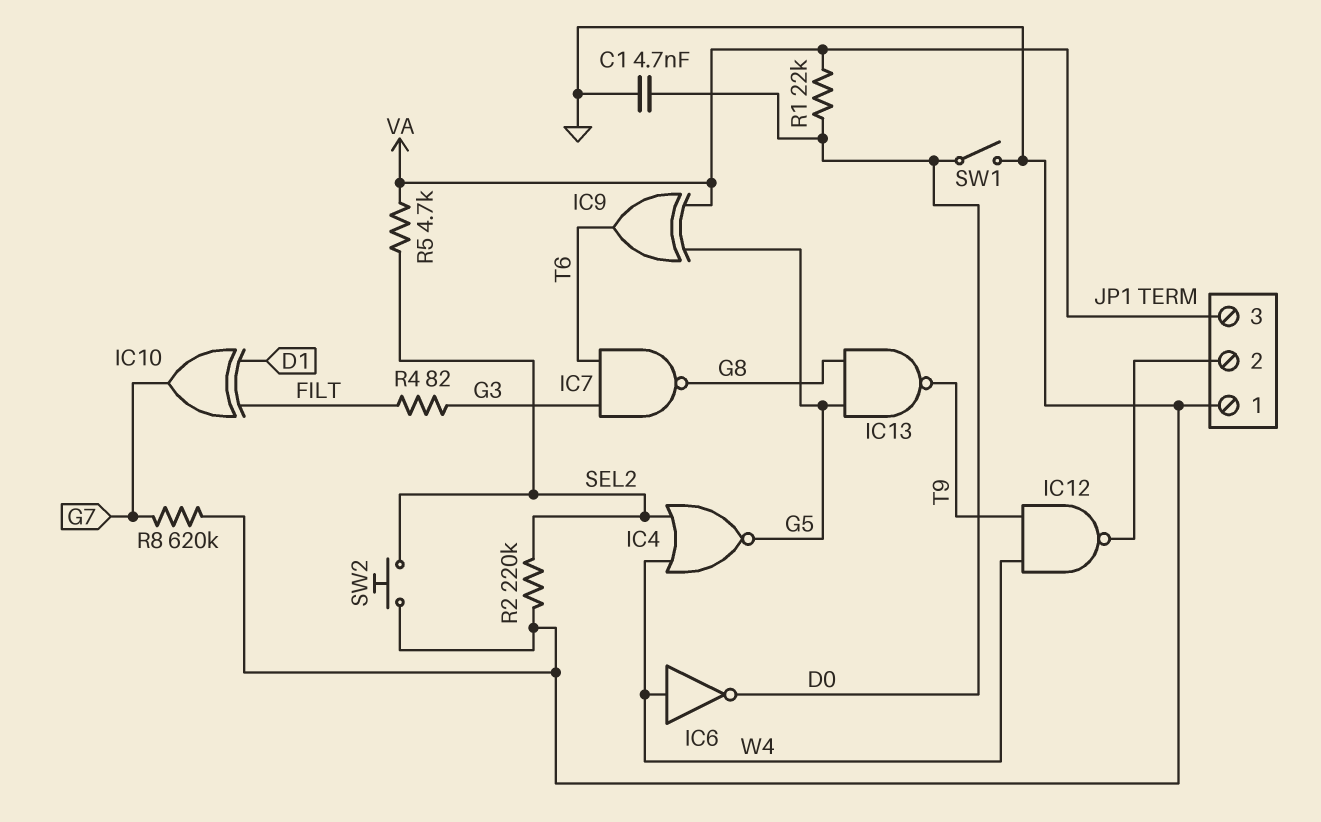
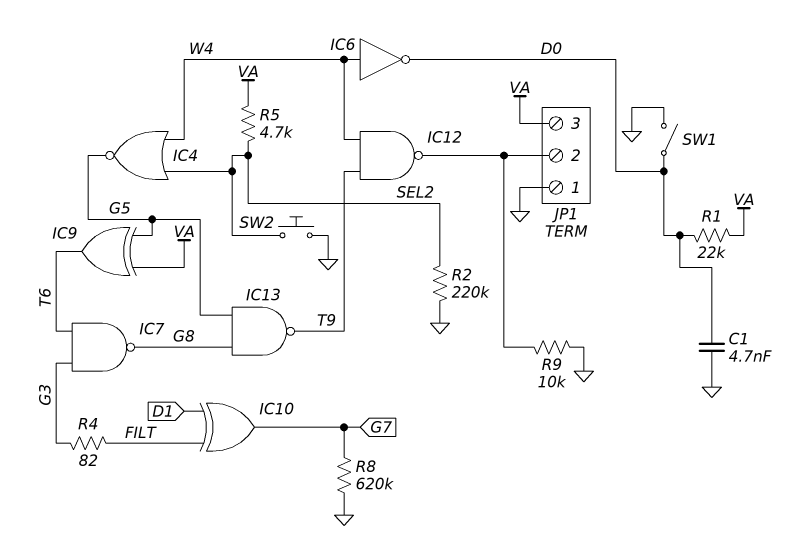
R9: none -> 10k (GND, JP1/2)

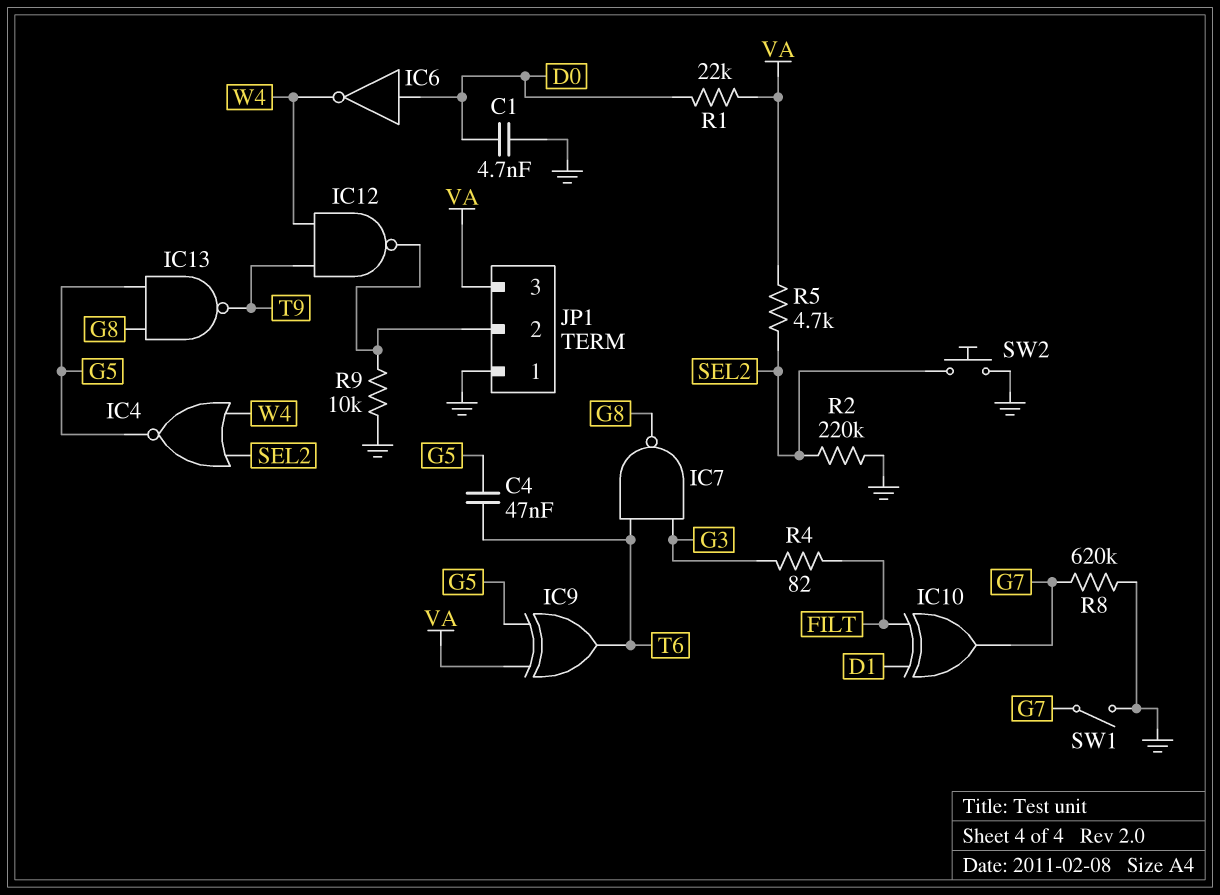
C4: none -> 47nF (G5, T6)
IC6: NOT (in W4, out D0) -> NOT (in D0, out W4)
SW1: switch (D0, GND) -> switch (G7, GND)

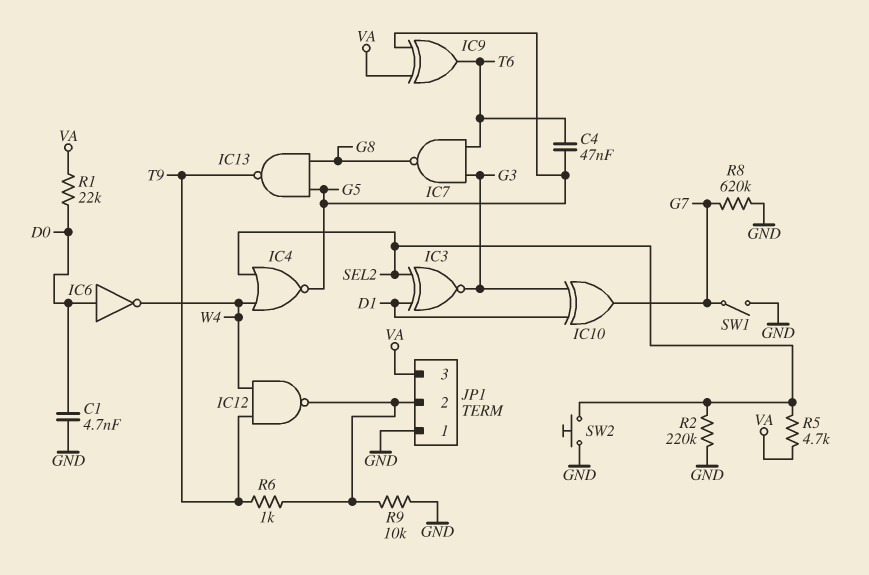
IC3: none -> XNOR (in D1, in SEL2, out G3)
IC10: XOR (in D1, in FILT, out G7) -> XOR (in D1, in G3, out G7)
R4: 82 (FILT, G3) -> none
R6: none -> 1k (JP1/2, T9)

